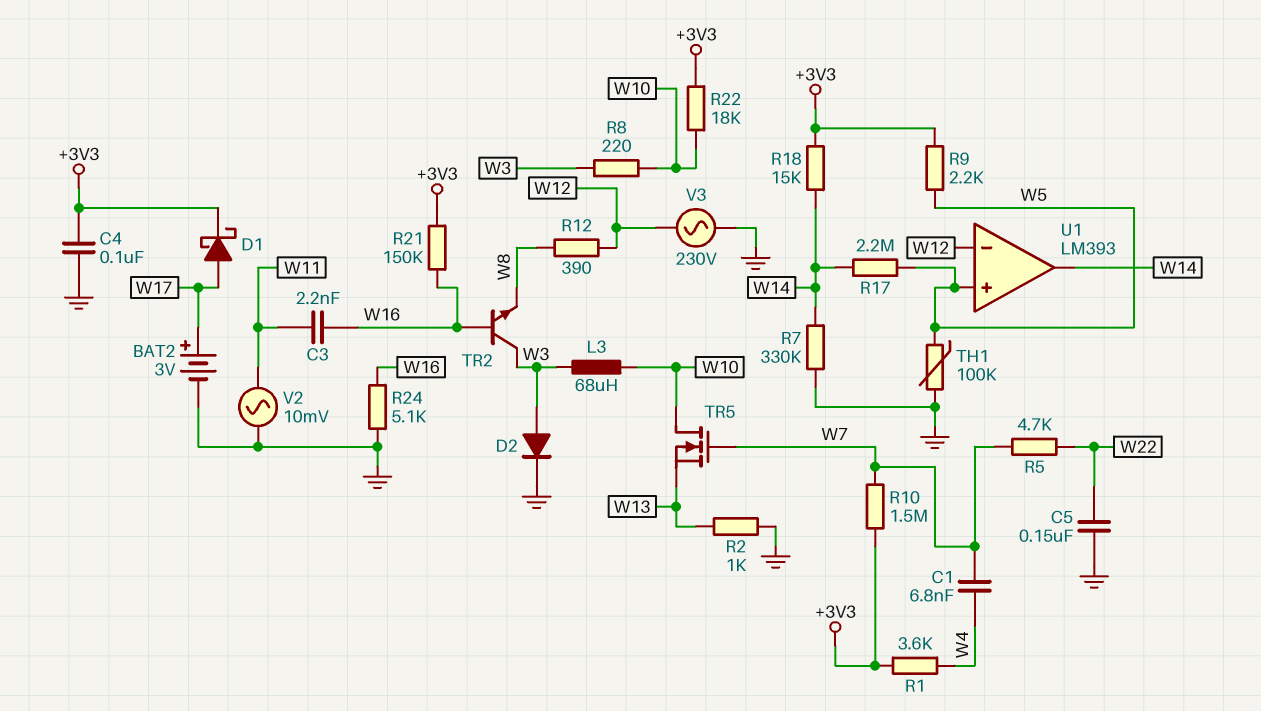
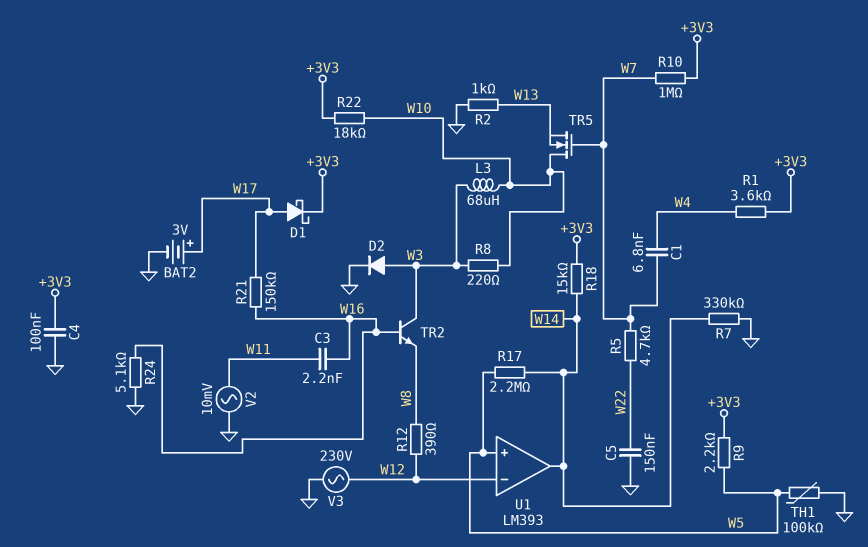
R10: 1.5M (+3V3, W7) -> 1M (+3V3, W7)
R21: 150k (+3V3, W16) -> 150k (W16, W17)

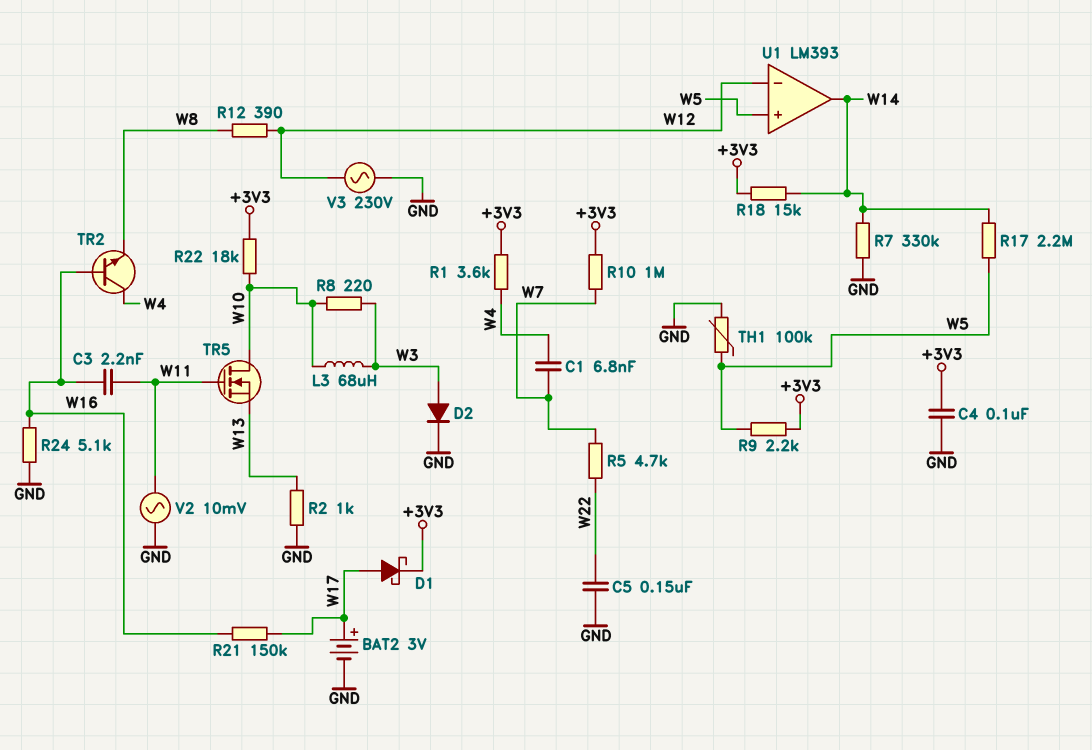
TR2: NPN (B W16, C W3, E W8) -> NPN (B W16, C W4, E W8)
TR5: NMOS (G W7, D W10, S W13) -> NMOS (G W11, D W10, S W13)

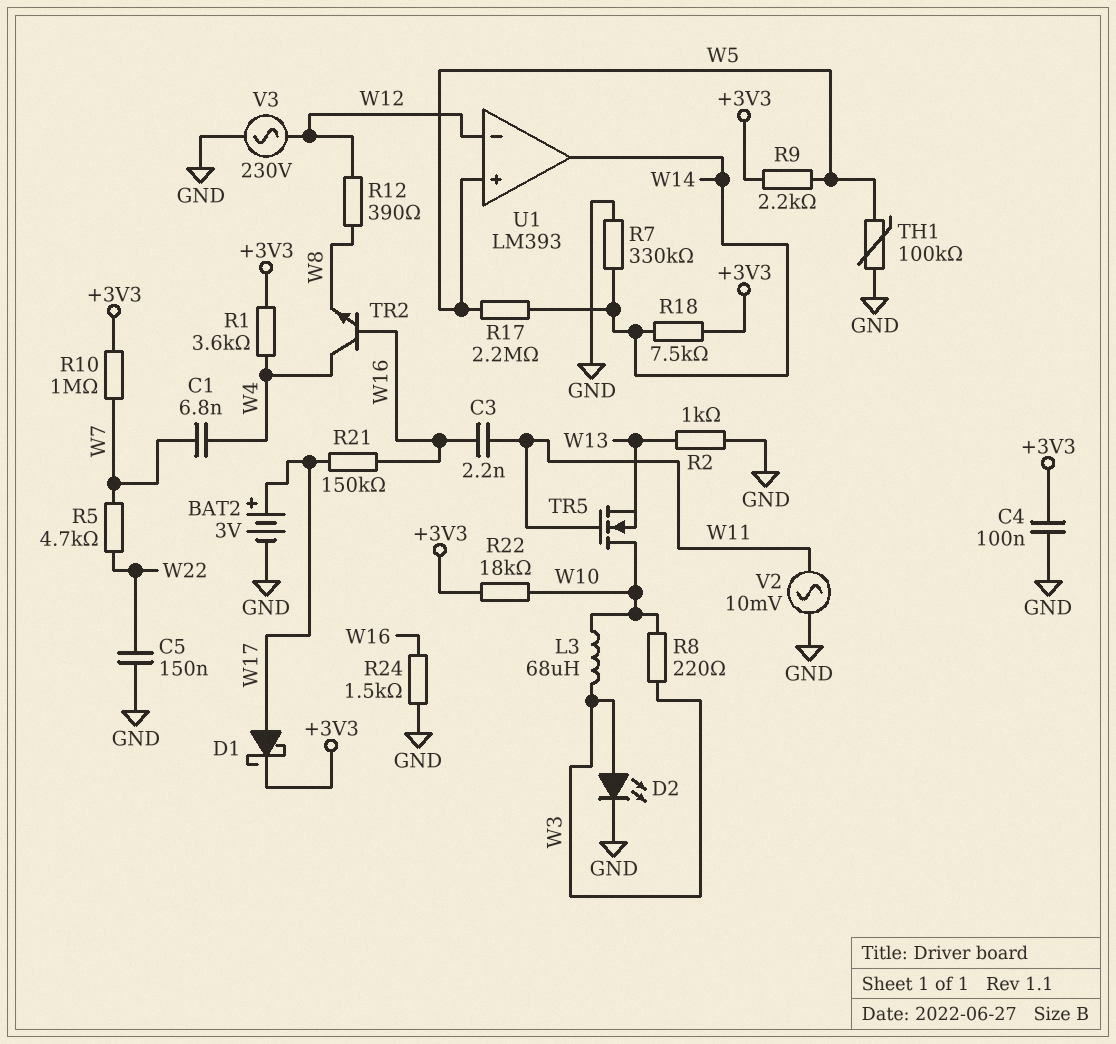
D2: diode (A W3, K GND) -> LED (A W3, K GND)
R18: 15k (+3V3, W14) -> 7.5k (+3V3, W14)
R24: 5.1k (GND, W16) -> 1.5k (GND, W16)

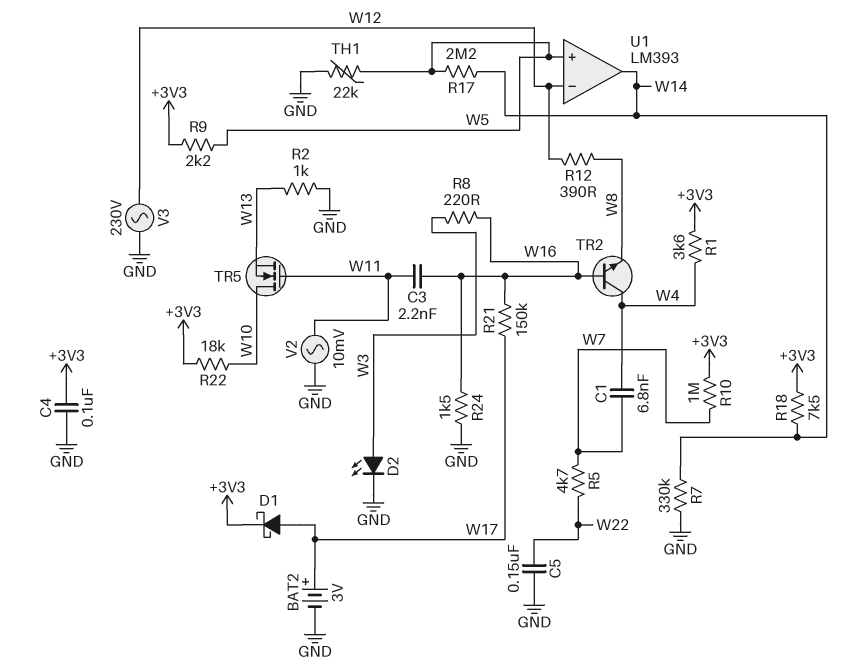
L3: 68uH (W3, W10) -> none
R8: 220 (W3, W10) -> 220 (W3, W16)
TH1: 100k (GND, W5) -> 22k (GND, W5)

